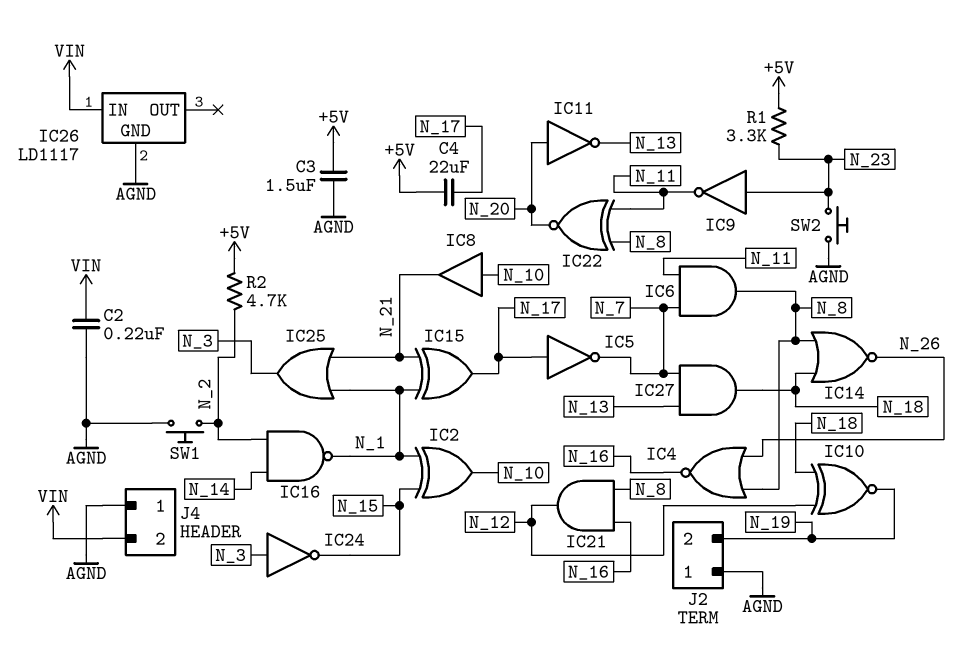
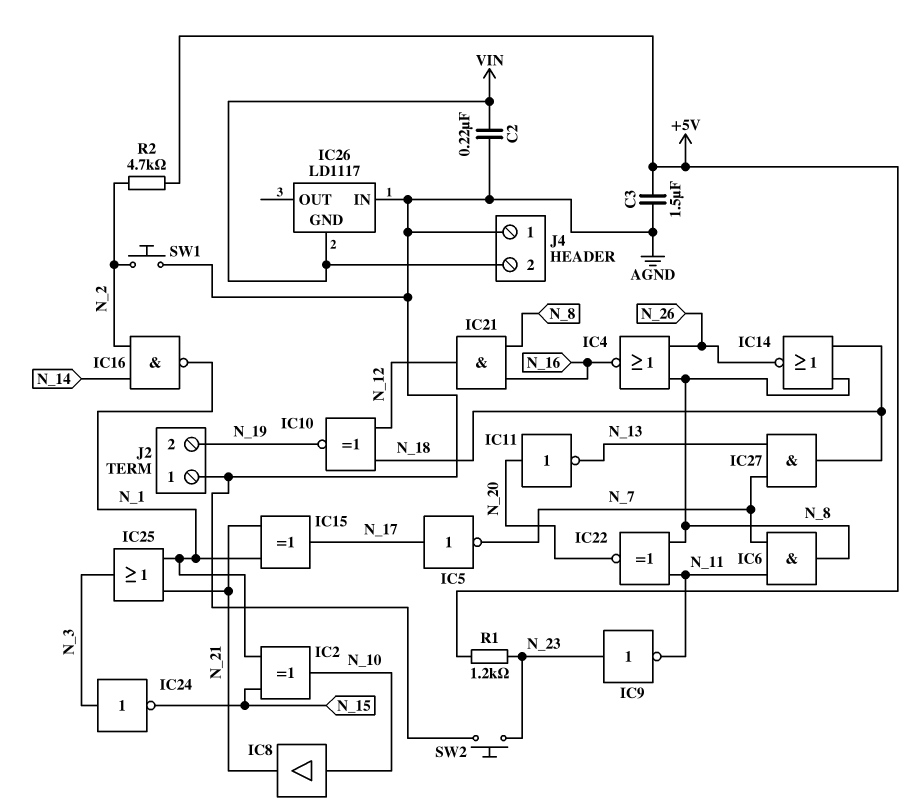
C4: 22uF (+5V, N_17) -> none
IC26 pin GND: AGND -> VIN
IC26 pin IN: VIN -> AGND
R1: 3.3k (+5V, N_23) -> 1.2k (+5V, N_23)

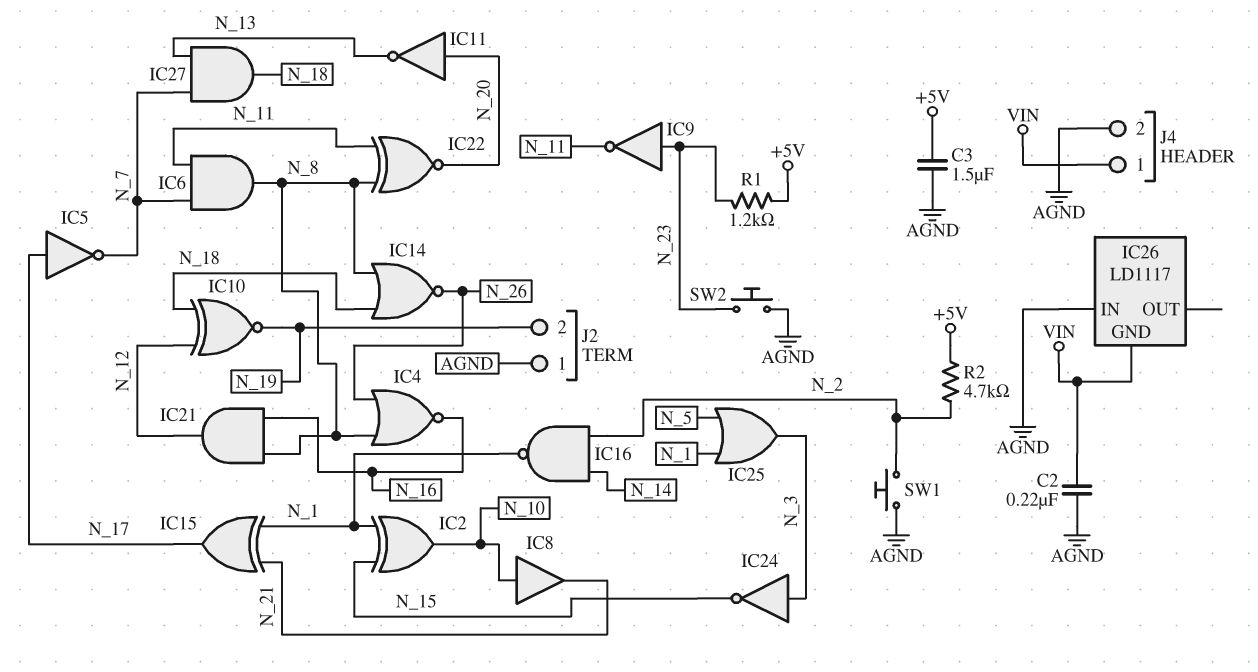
IC25: OR (in N_1, in N_21, out N_3) -> OR (in N_1, in N_5, out N_3)
J4 pin 1: AGND -> VIN
J4 pin 2: VIN -> AGND

